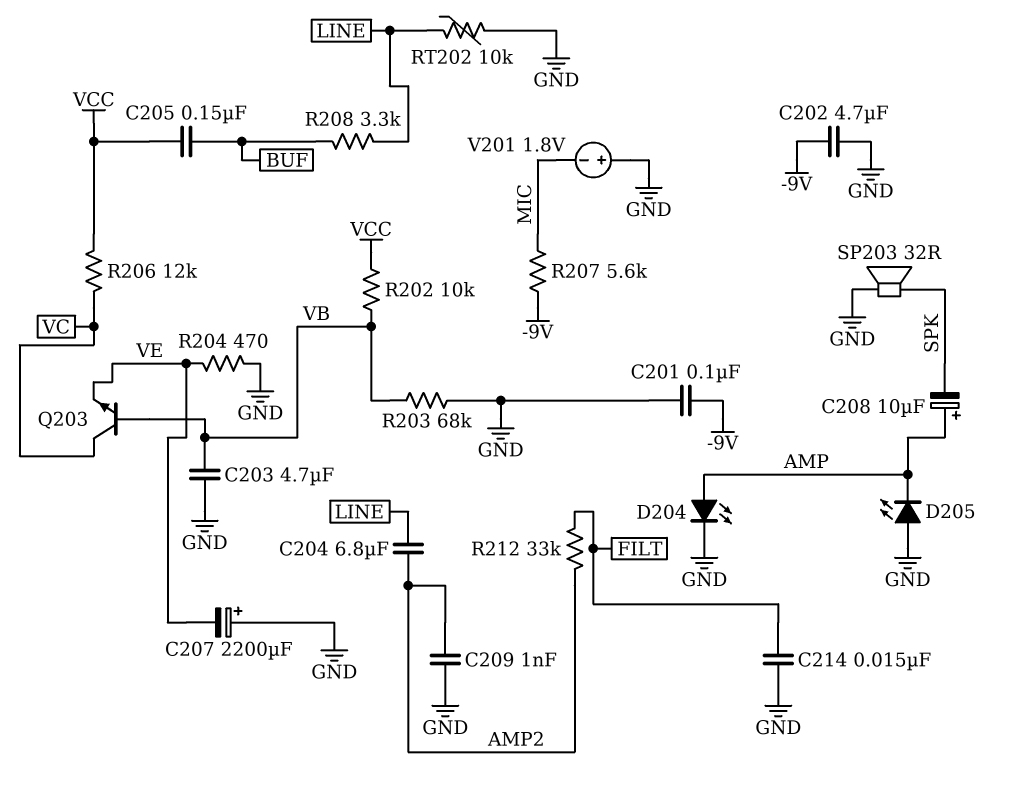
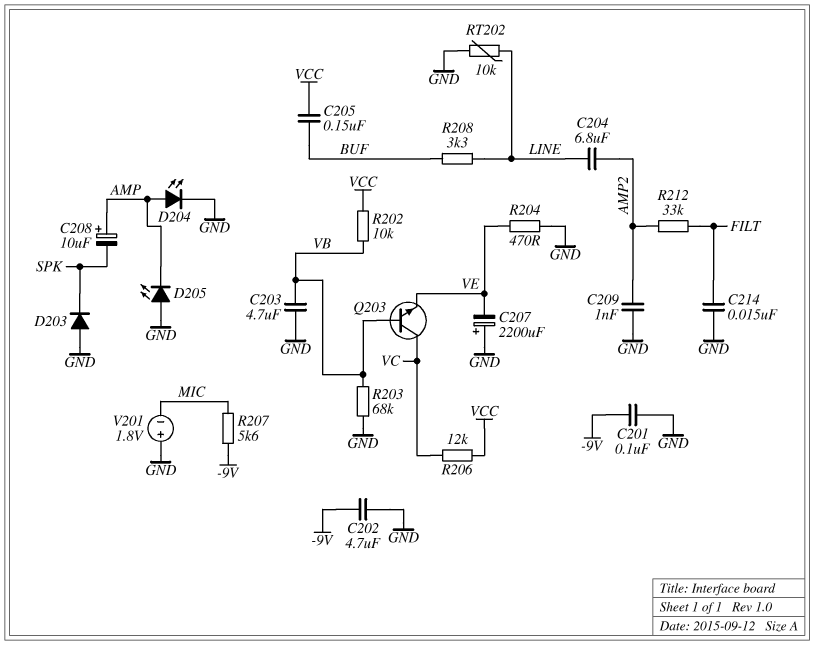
D203: none -> diode (A GND, K SPK)
SP203: speaker 32R (GND, SPK) -> none

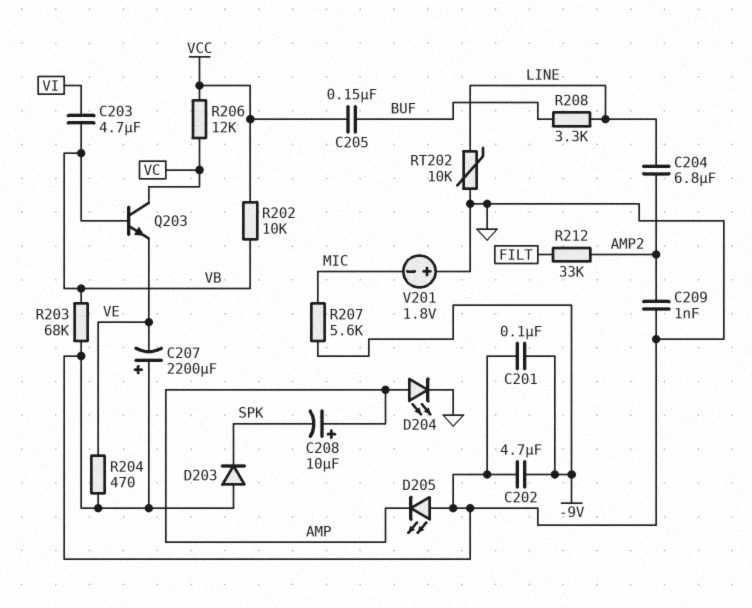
C203: 4.7uF (GND, VB) -> 4.7uF (VB, VI)
C214: 15nF (FILT, GND) -> none

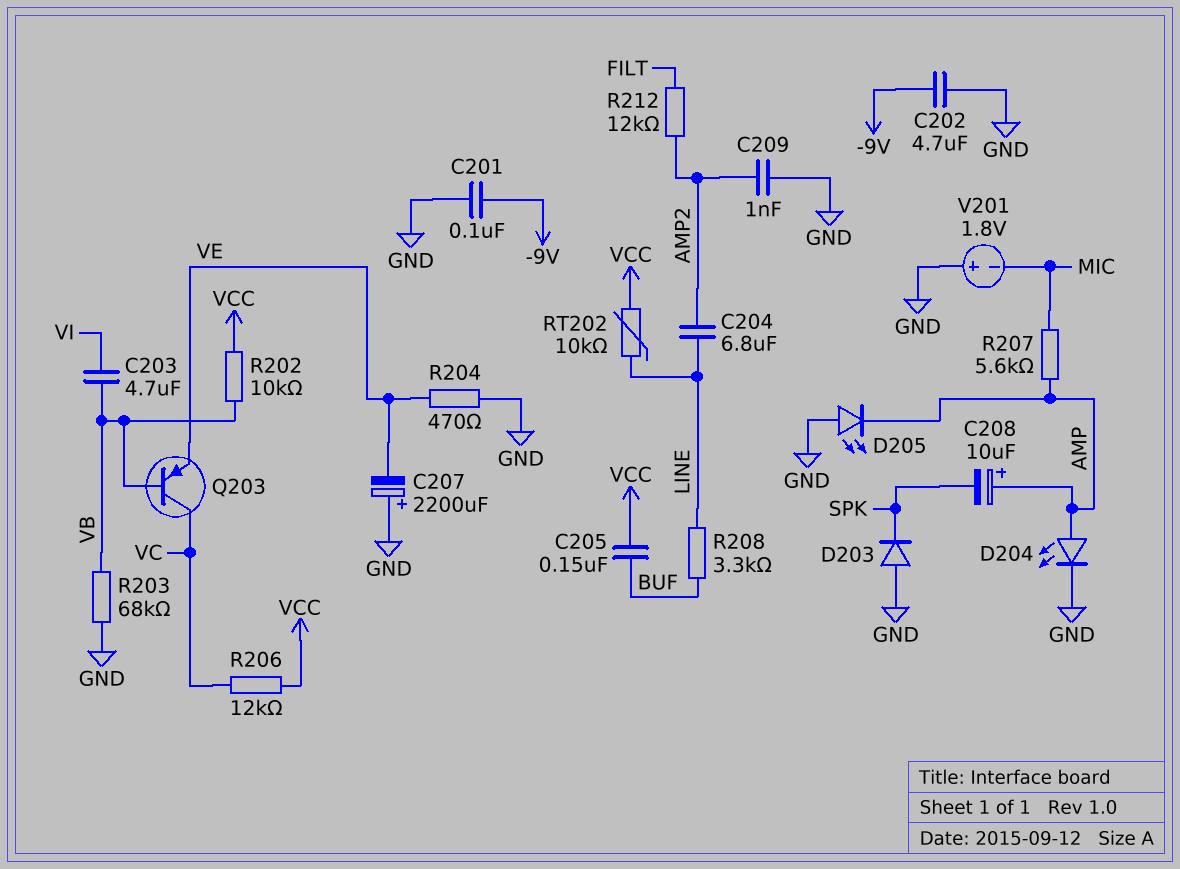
Q203: NPN (B VB, C VC, E VE) -> PNP (B VB, C VC, E VE)
R207: 5.6k (-9V, MIC) -> 5.6k (AMP, MIC)
R212: 33k (AMP2, FILT) -> 12k (AMP2, FILT)
RT202: 10k (GND, LINE) -> 10k (LINE, VCC)

